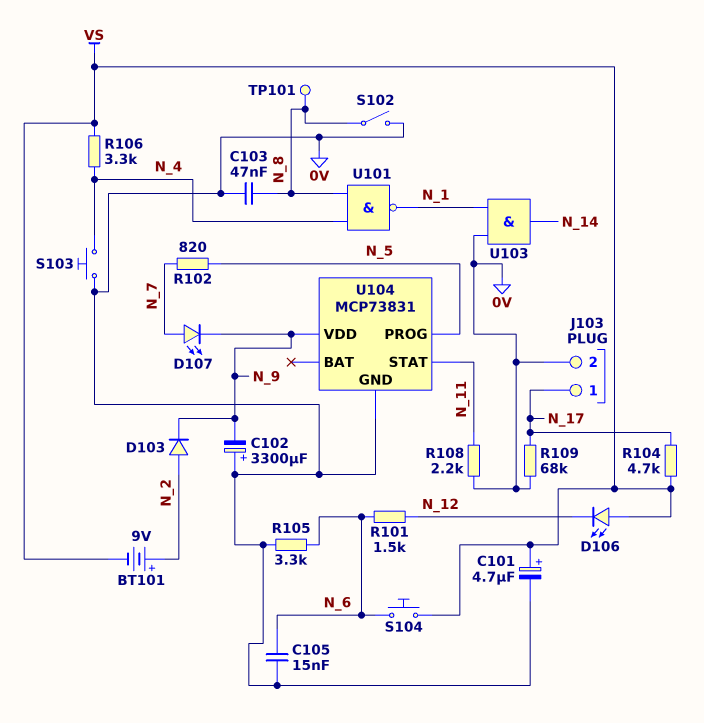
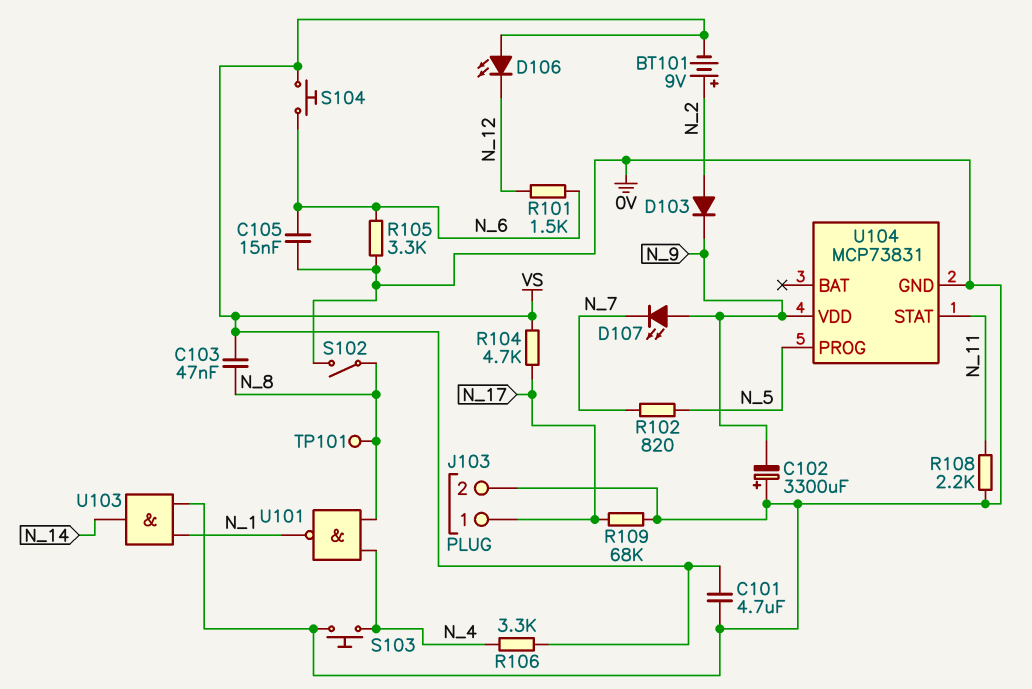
C101: 4.7uF (plus VS, minus 0V) -> 4.7uF (0V, VS)
C103: 47nF (0V, N_8) -> 47nF (N_8, VS)
D107: LED (A N_7, K N_9) -> LED (A N_9, K N_7)

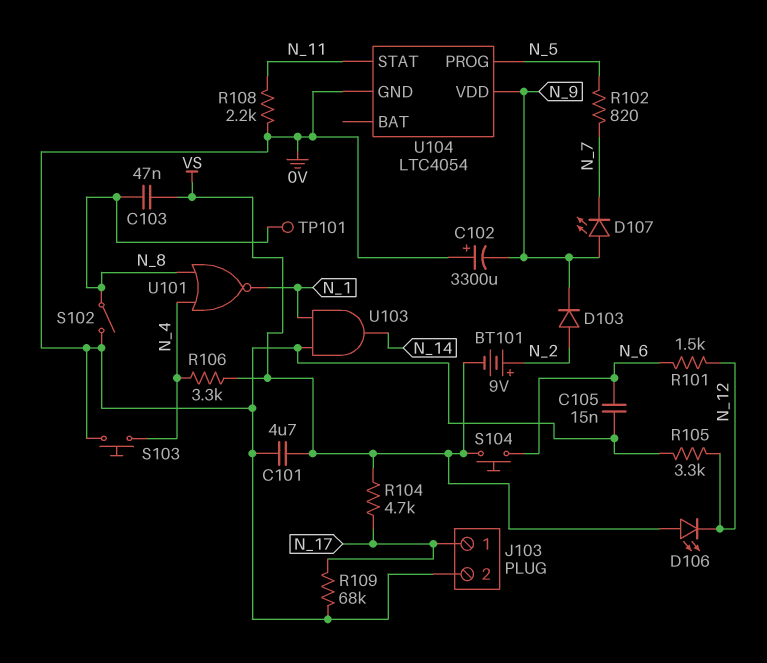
R105: 3.3k (0V, N_6) -> 3.3k (0V, N_12)
U101: NAND (in N_4, in N_8, out N_1) -> NOR (in N_4, in N_8, out N_1)
U104: MCP73831 -> LTC4054

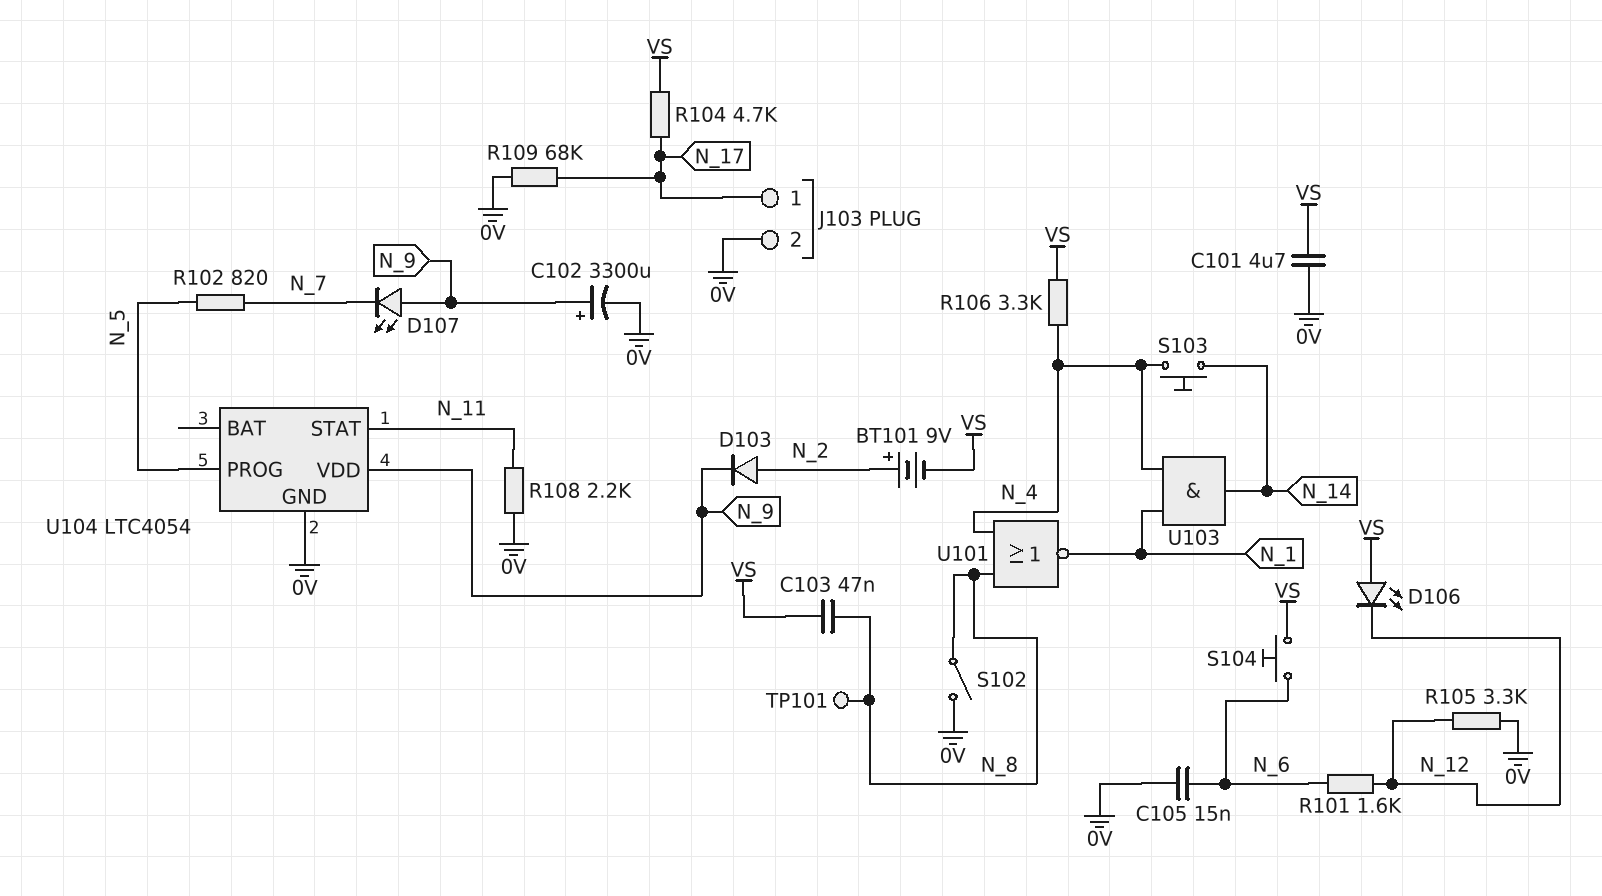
C102: 3300uF (plus 0V, minus N_9) -> 3300uF (plus N_9, minus 0V)
R101: 1.5k (N_6, N_12) -> 1.6k (N_6, N_12)
S103: button (0V, N_4) -> button (N_4, N_14)
U103: AND (in 0V, in N_1, out N_14) -> AND (in N_1, in N_4, out N_14)

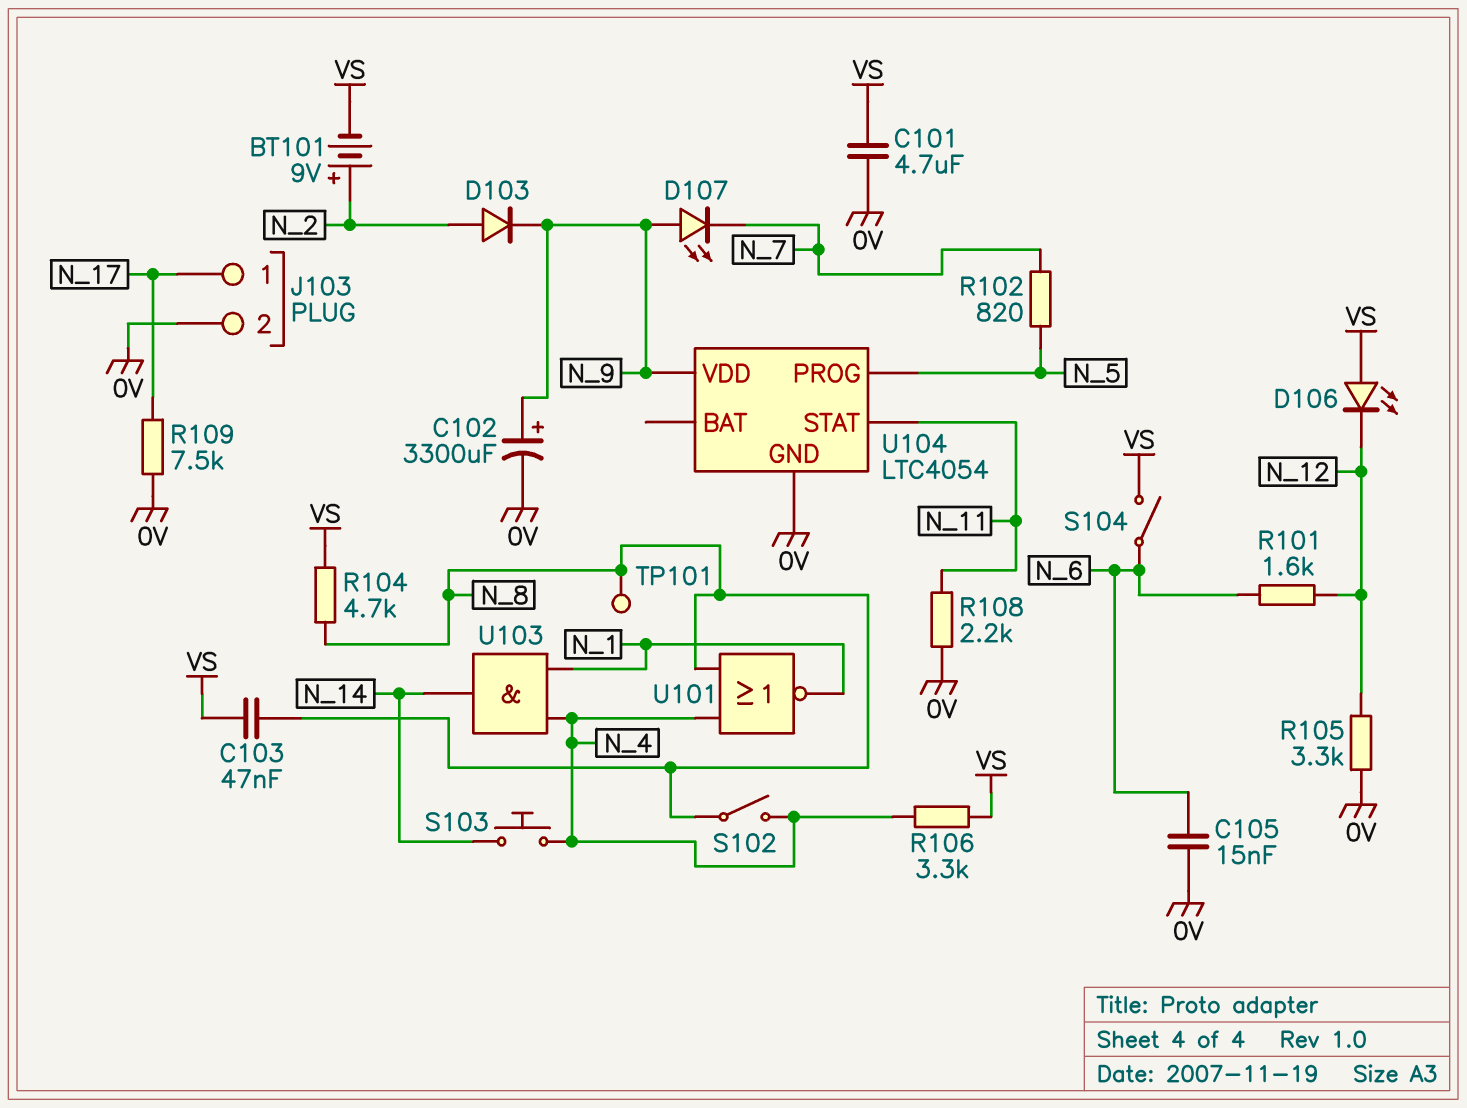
R104: 4.7k (N_17, VS) -> 4.7k (N_8, VS)
R109: 68k (0V, N_17) -> 7.5k (0V, N_17)
S102: switch (0V, N_8) -> switch (N_4, N_8)
S104: button (N_6, VS) -> switch (N_6, VS)

